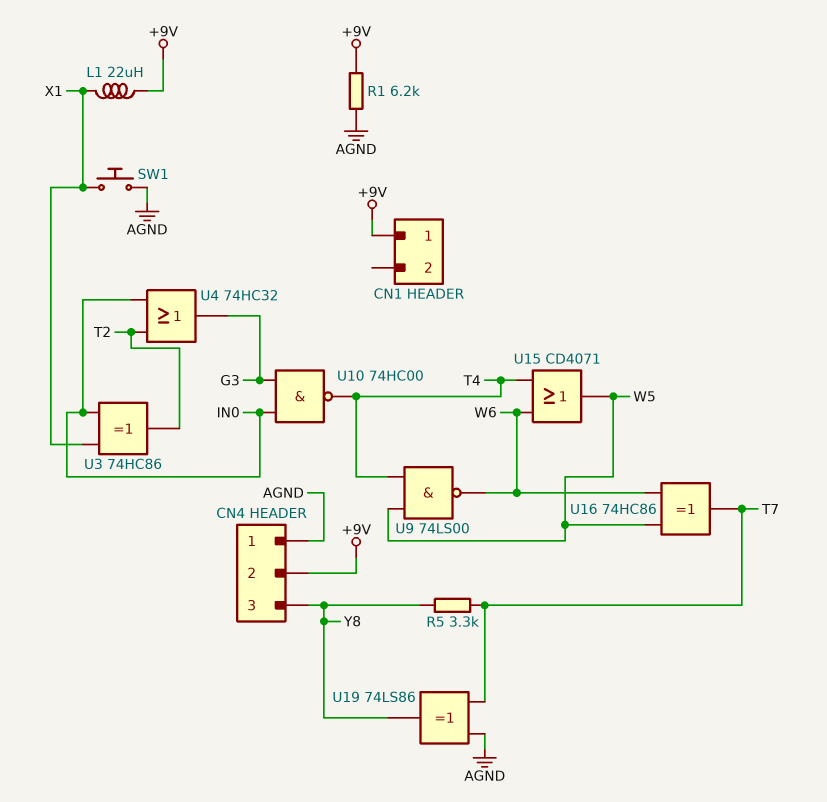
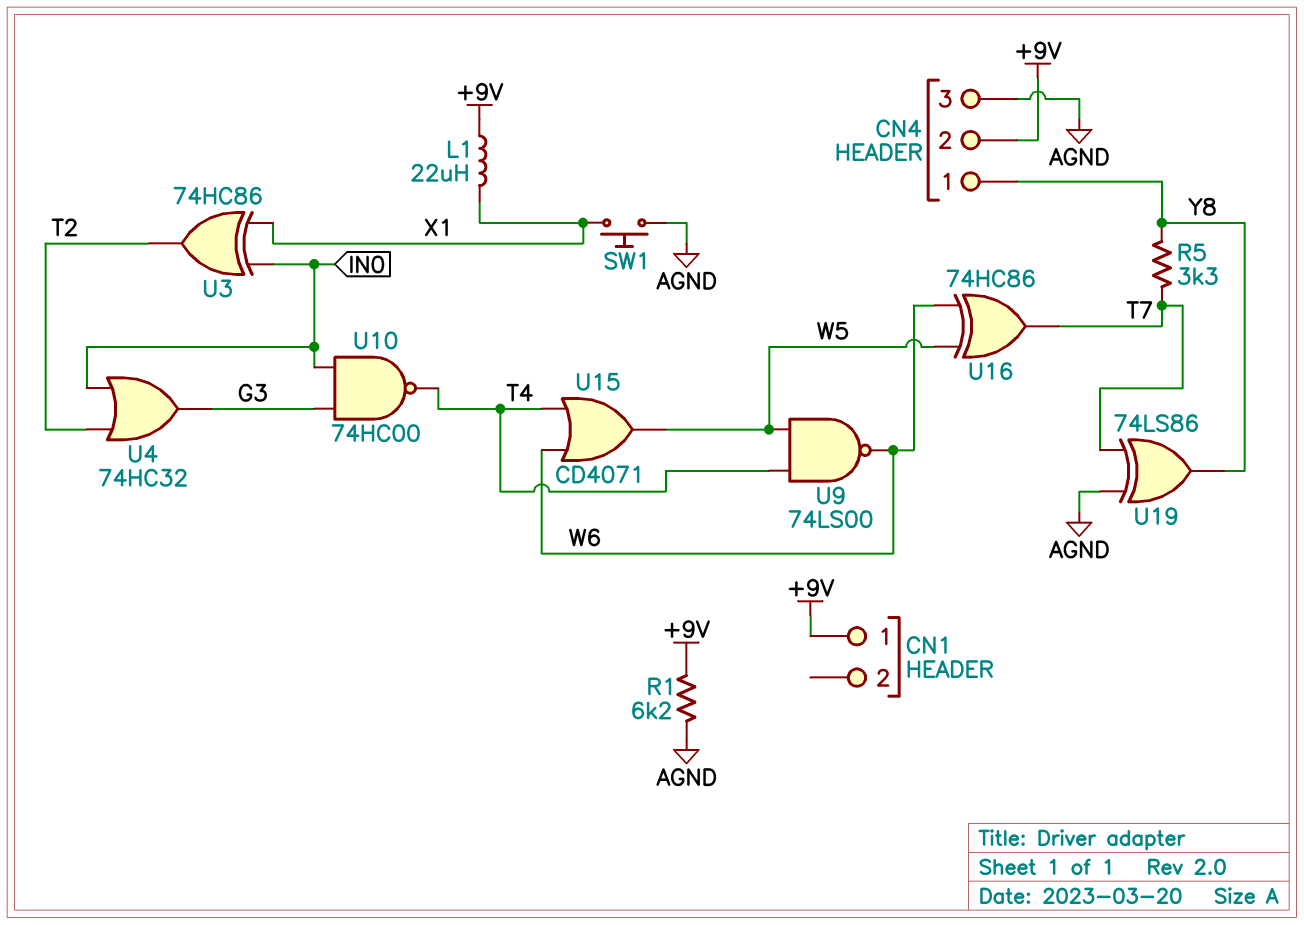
CN4 pin 1: AGND -> Y8
CN4 pin 3: Y8 -> AGND

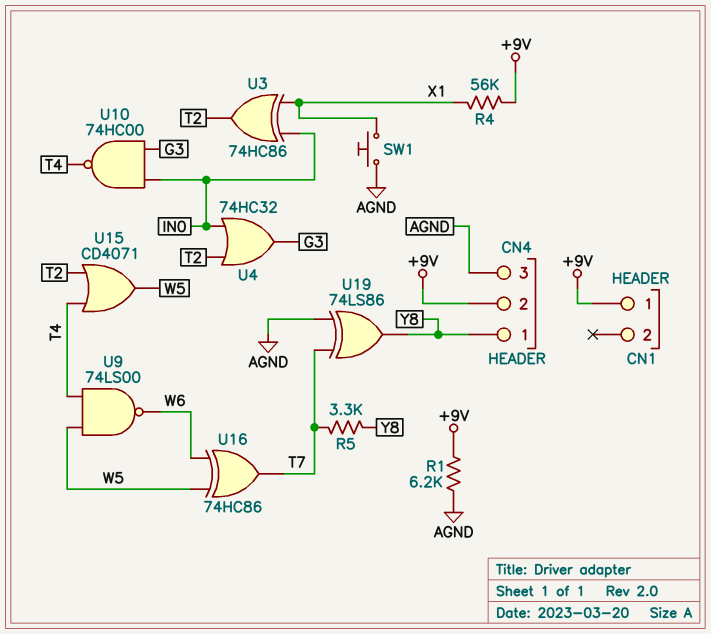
L1: 22uH (+9V, X1) -> none
R4: none -> 56k (+9V, X1)
U15: OR CD4071 (in T4, in W6, out W5) -> OR CD4071 (in T2, in T4, out W5)

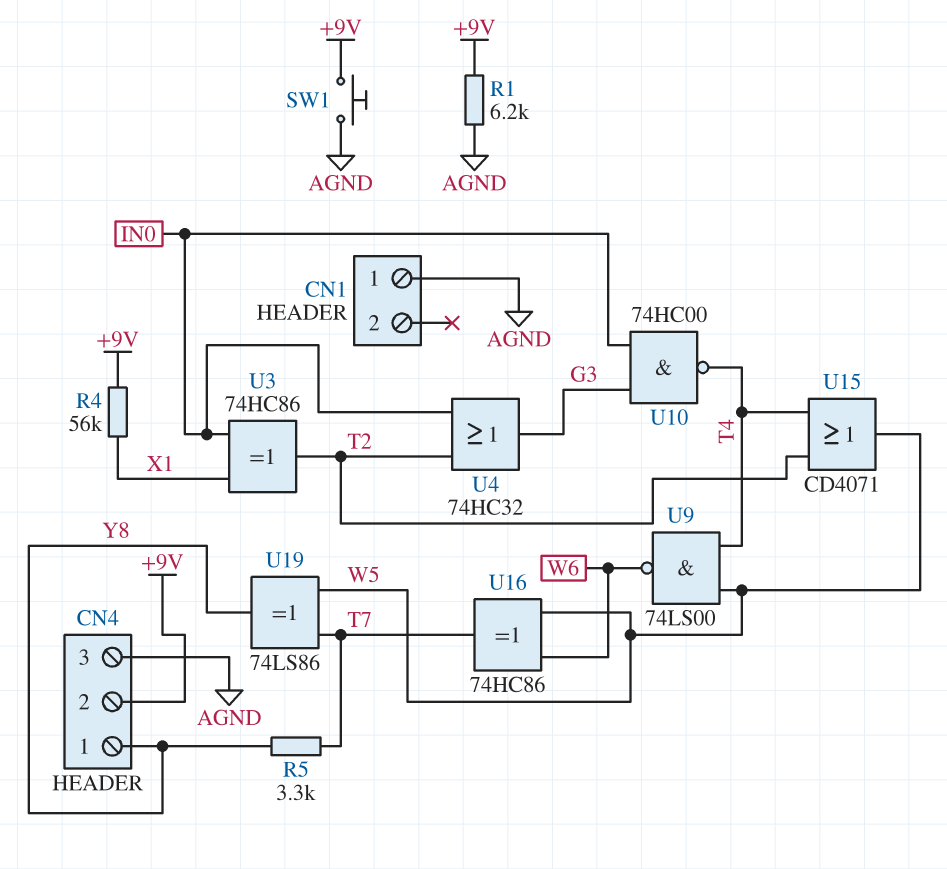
CN1 pin 1: +9V -> AGND
SW1: button (AGND, X1) -> button (+9V, AGND)
U19: XOR 74LS86 (in AGND, in T7, out Y8) -> XOR 74LS86 (in T7, in W5, out Y8)

